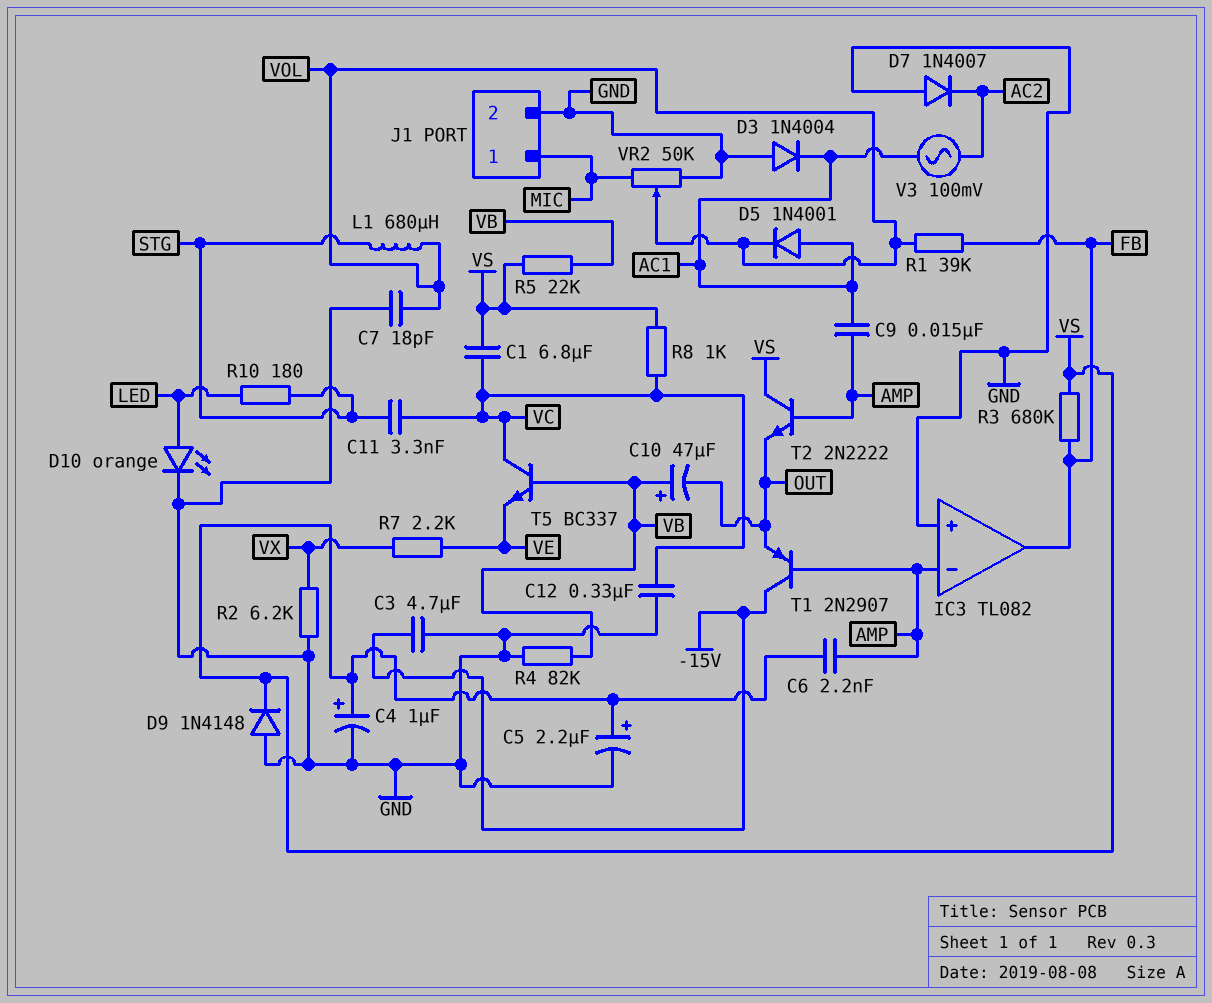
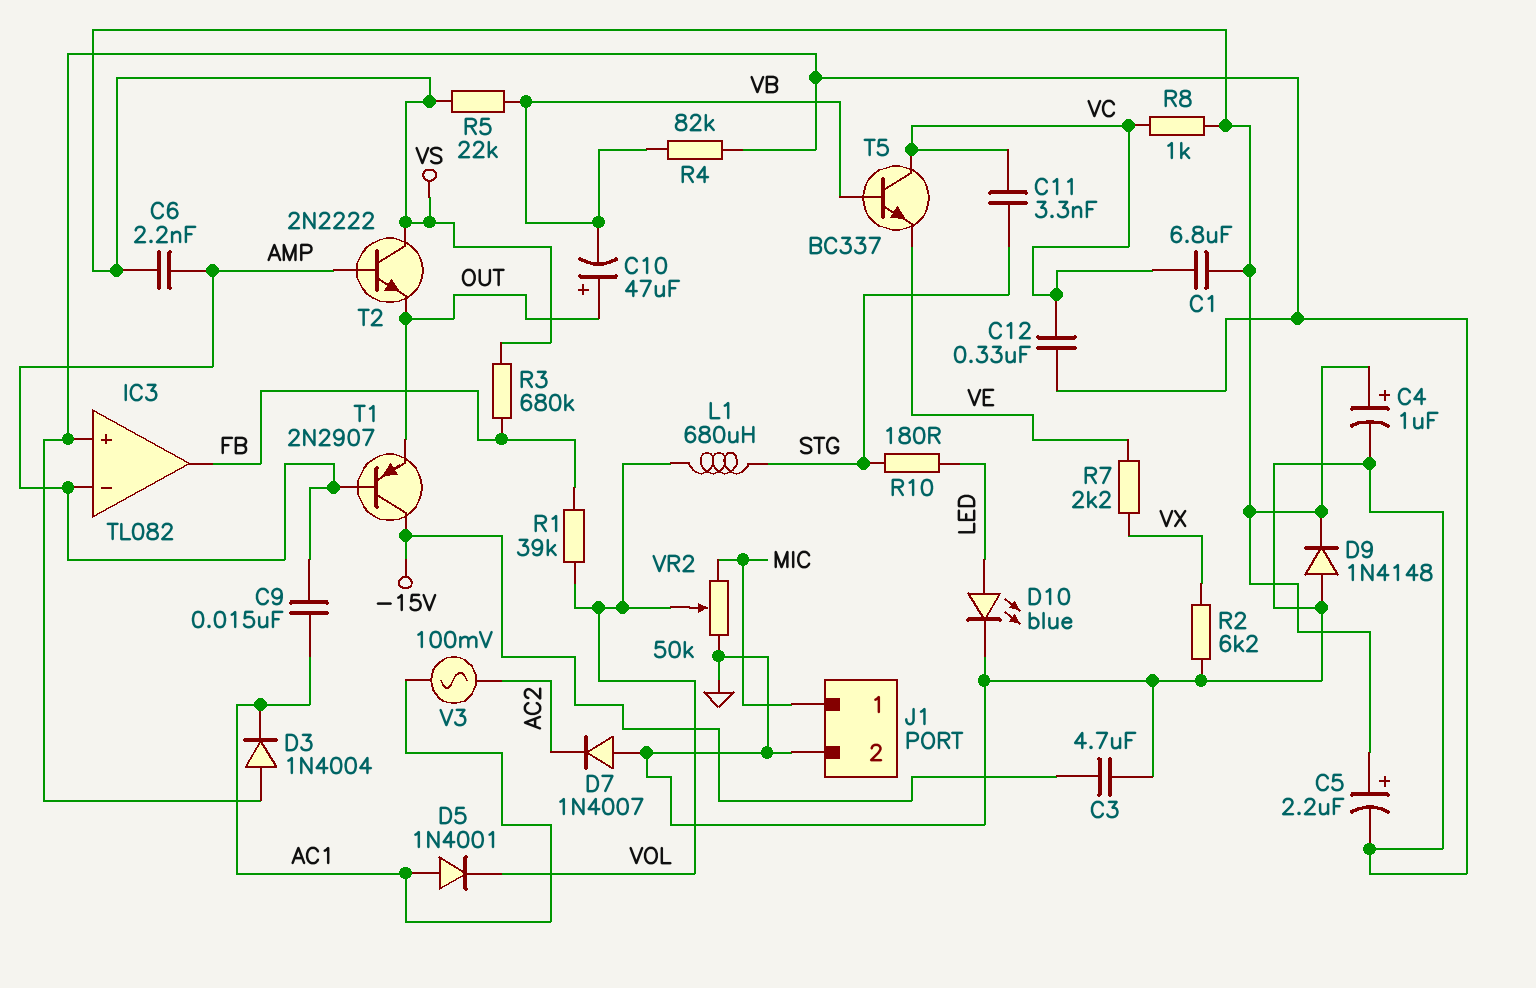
C7: 18pF (GND, VOL) -> none
C10: 47uF (plus VB, minus OUT) -> 47uF (plus OUT, minus VB)
D10: LED orange (A LED, K GND) -> LED blue (A LED, K GND)

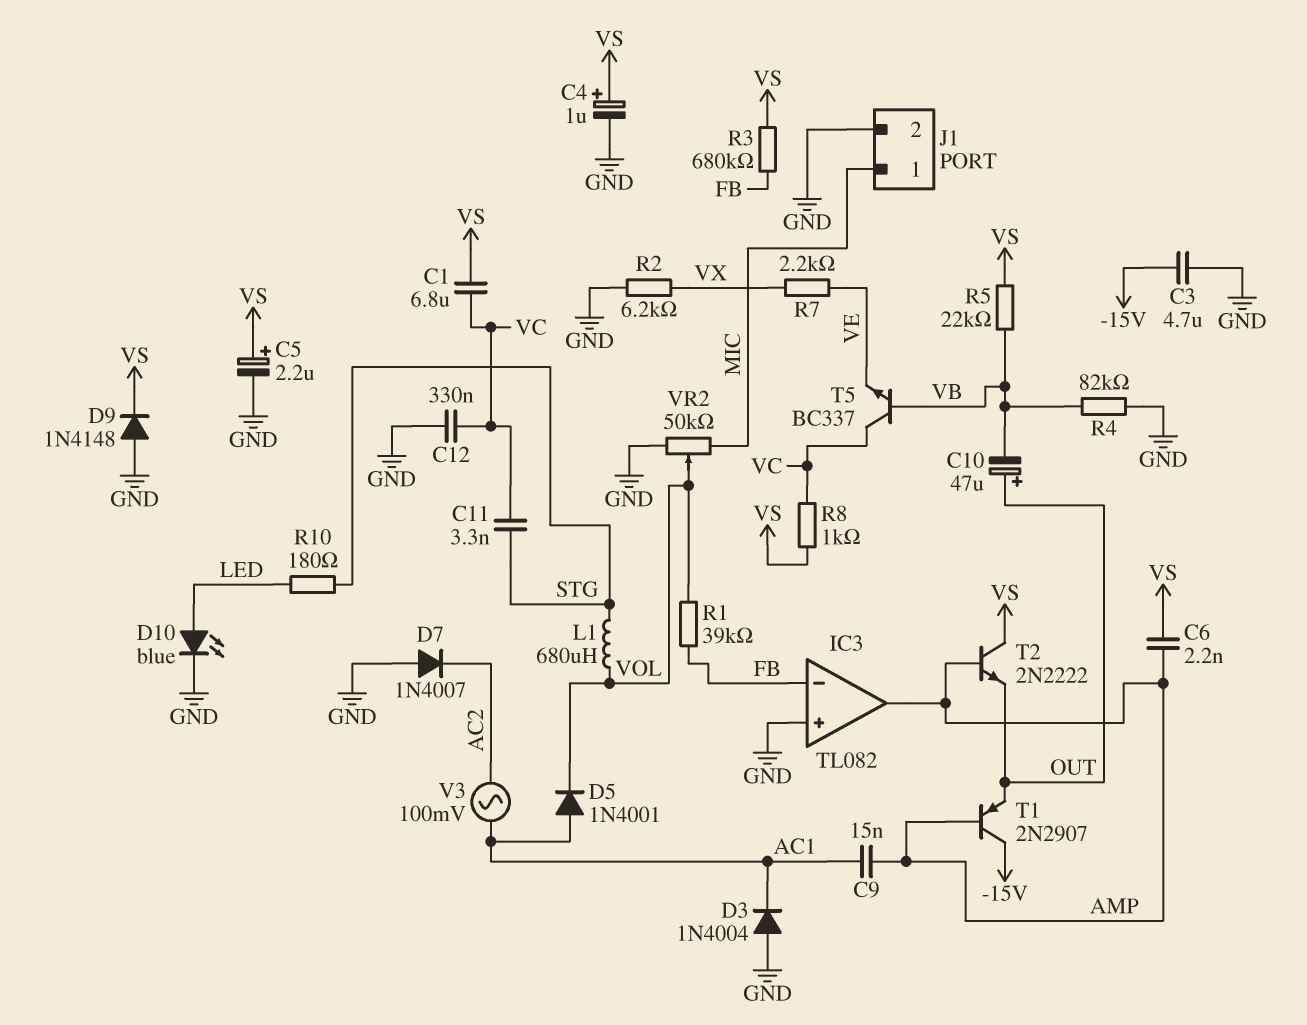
IC3 pin in-: AMP -> FB
IC3 pin out: FB -> AMP

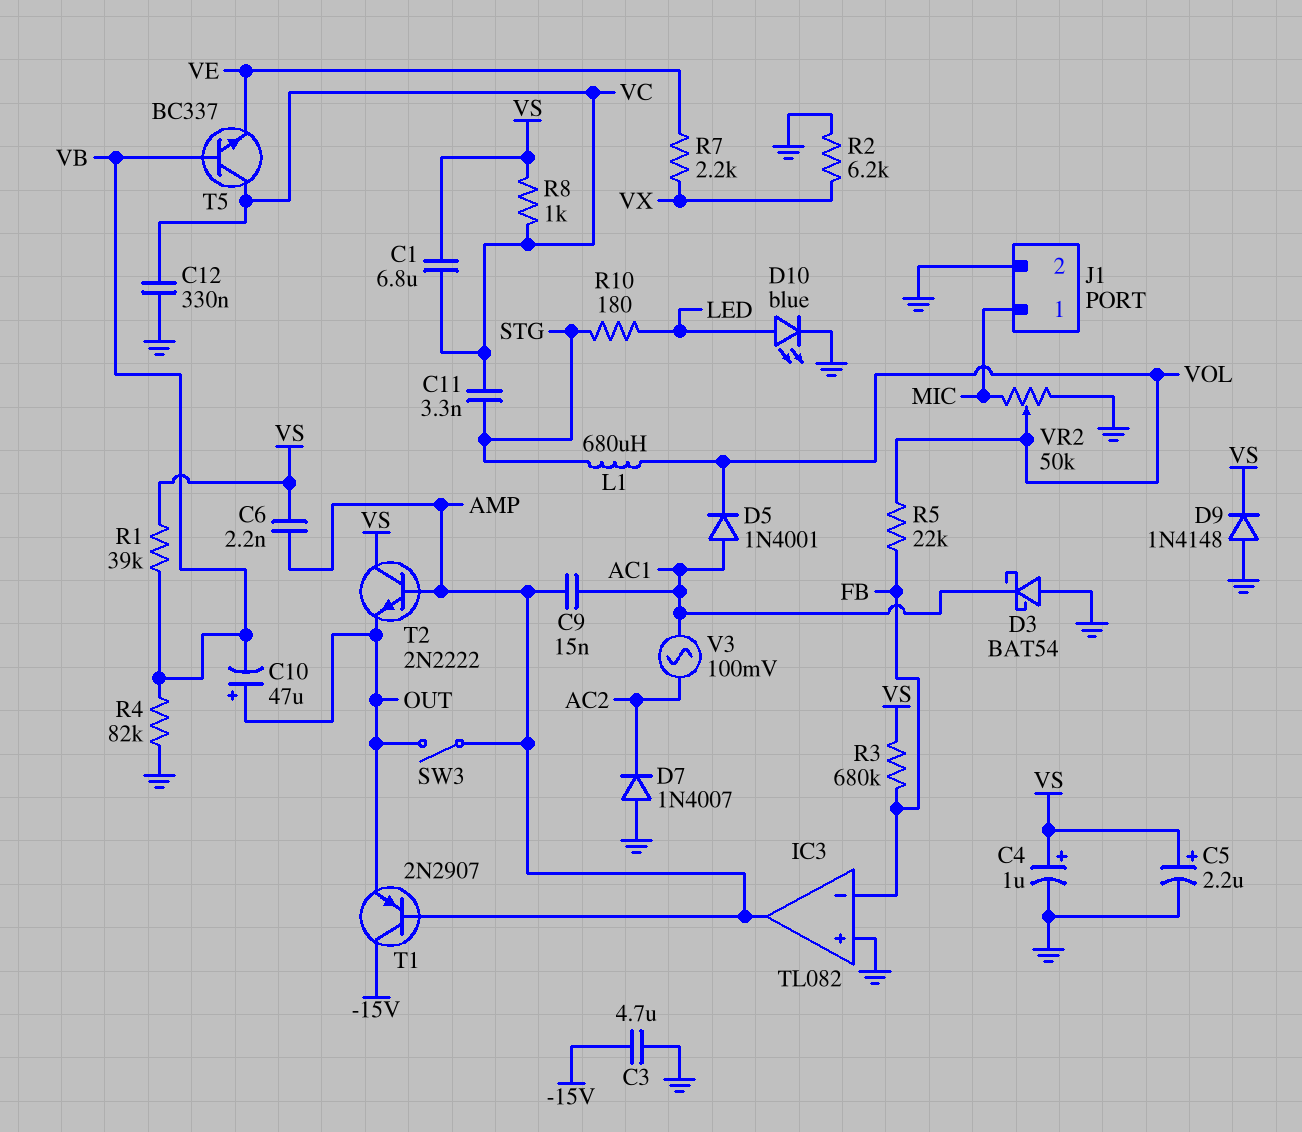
D3: diode 1N4004 (A GND, K AC1) -> schottky BAT54 (A GND, K AC1)
R1: 39k (FB, VOL) -> 39k (VB, VS)
R5: 22k (VB, VS) -> 22k (FB, VOL)
SW3: none -> switch (AMP, OUT)

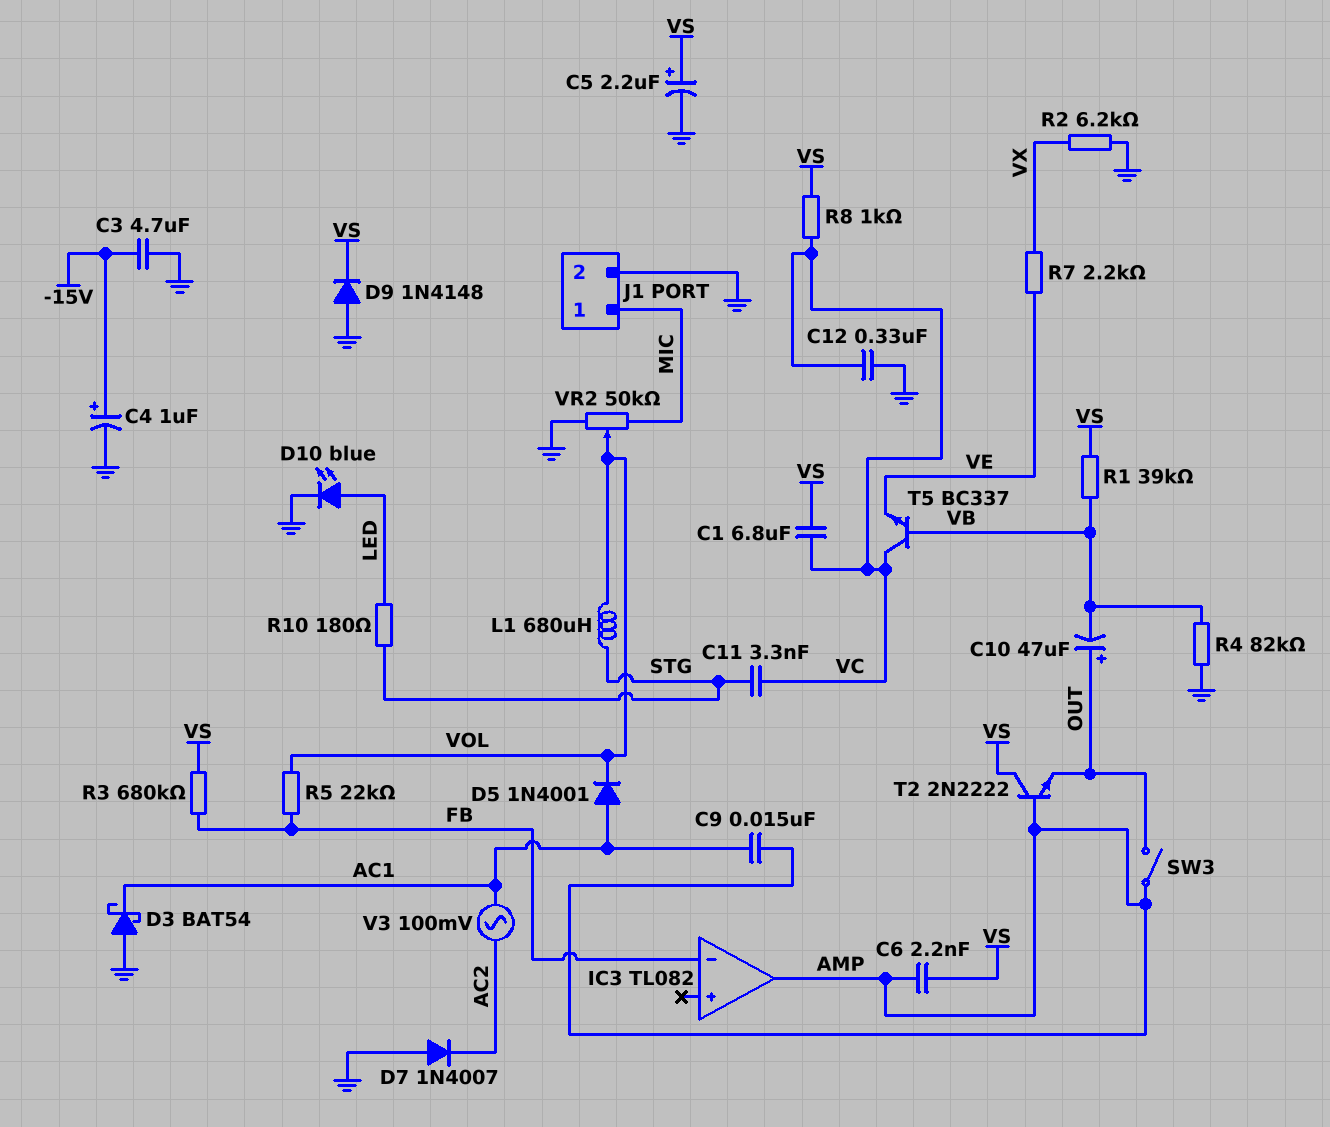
C4: 1uF (plus VS, minus GND) -> 1uF (plus -15V, minus GND)
IC3 pin in+: GND -> none
T1: PNP 2N2907 (B AMP, C -15V, E OUT) -> none

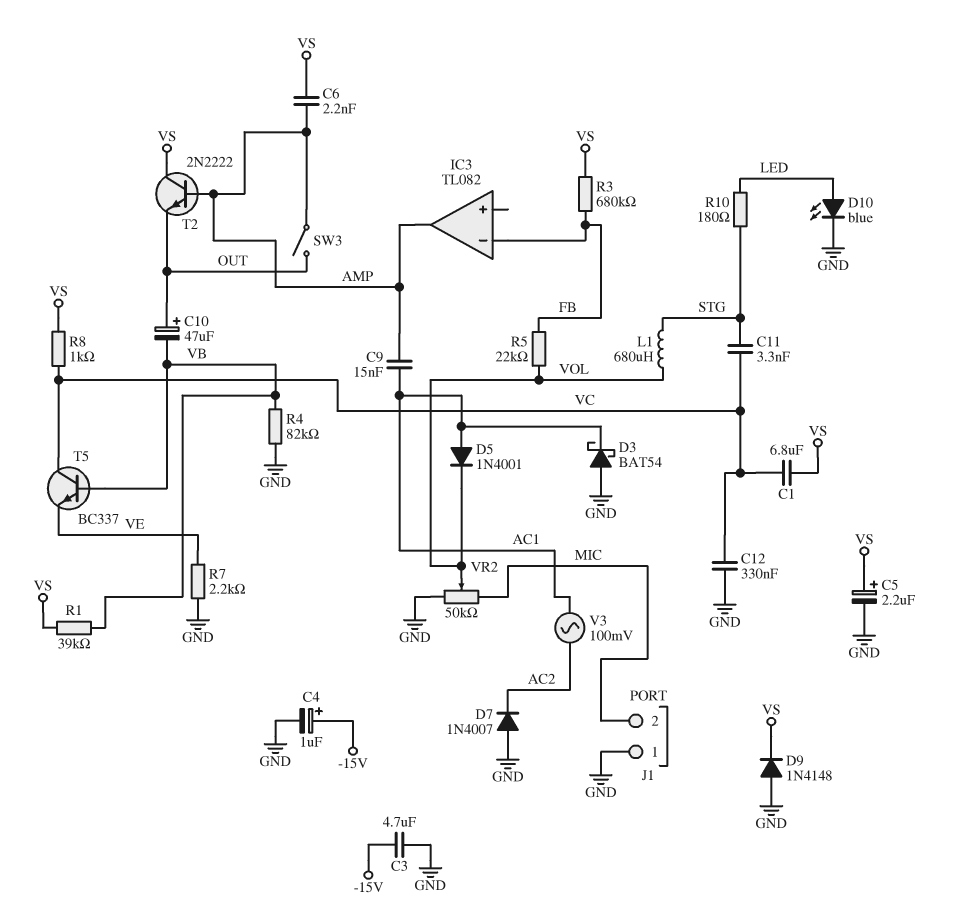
J1 pin 1: MIC -> GND
J1 pin 2: GND -> MIC
R2: 6.2k (GND, VX) -> none
R7: 2.2k (VE, VX) -> 2.2k (GND, VE)

